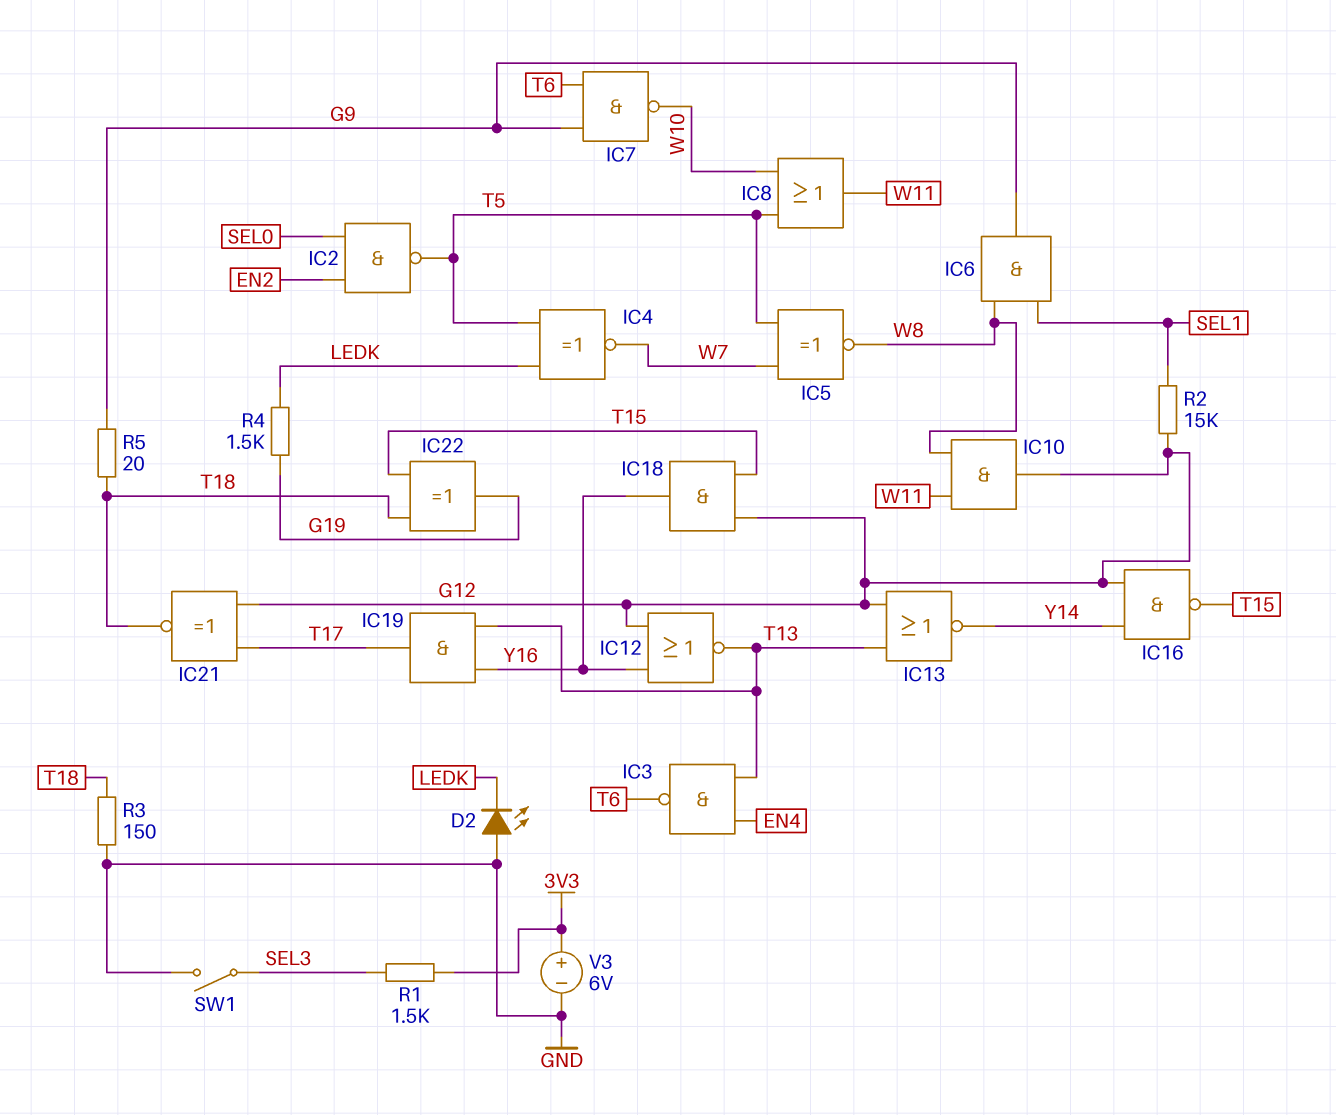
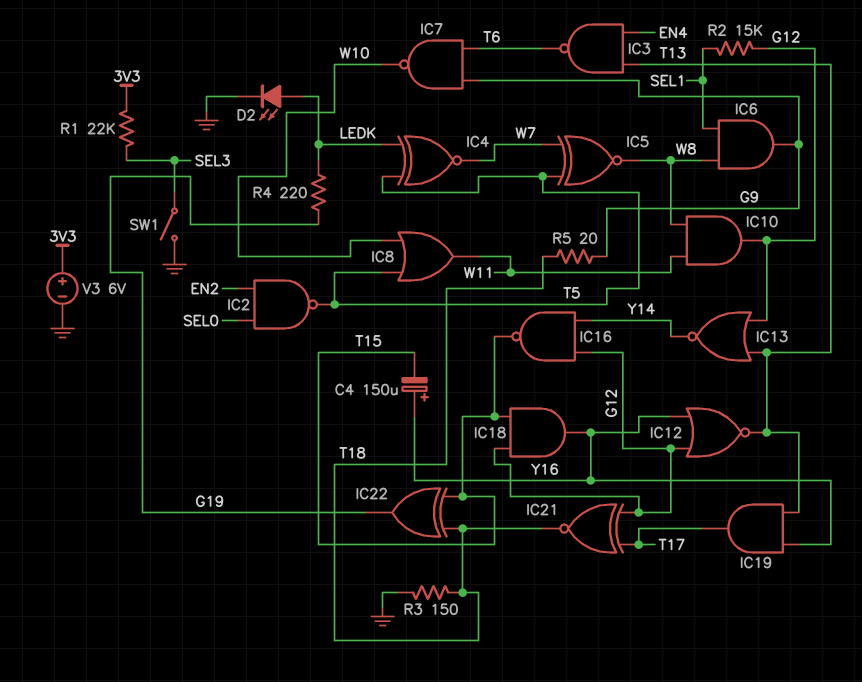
C4: none -> 150uF (plus Y16, minus T15)
D2: LED (A GND, K LEDK) -> LED (A LEDK, K GND)
R1: 1.5k (3V3, SEL3) -> 22k (3V3, SEL3)
R4: 1.5k (G19, LEDK) -> 220 (G19, LEDK)

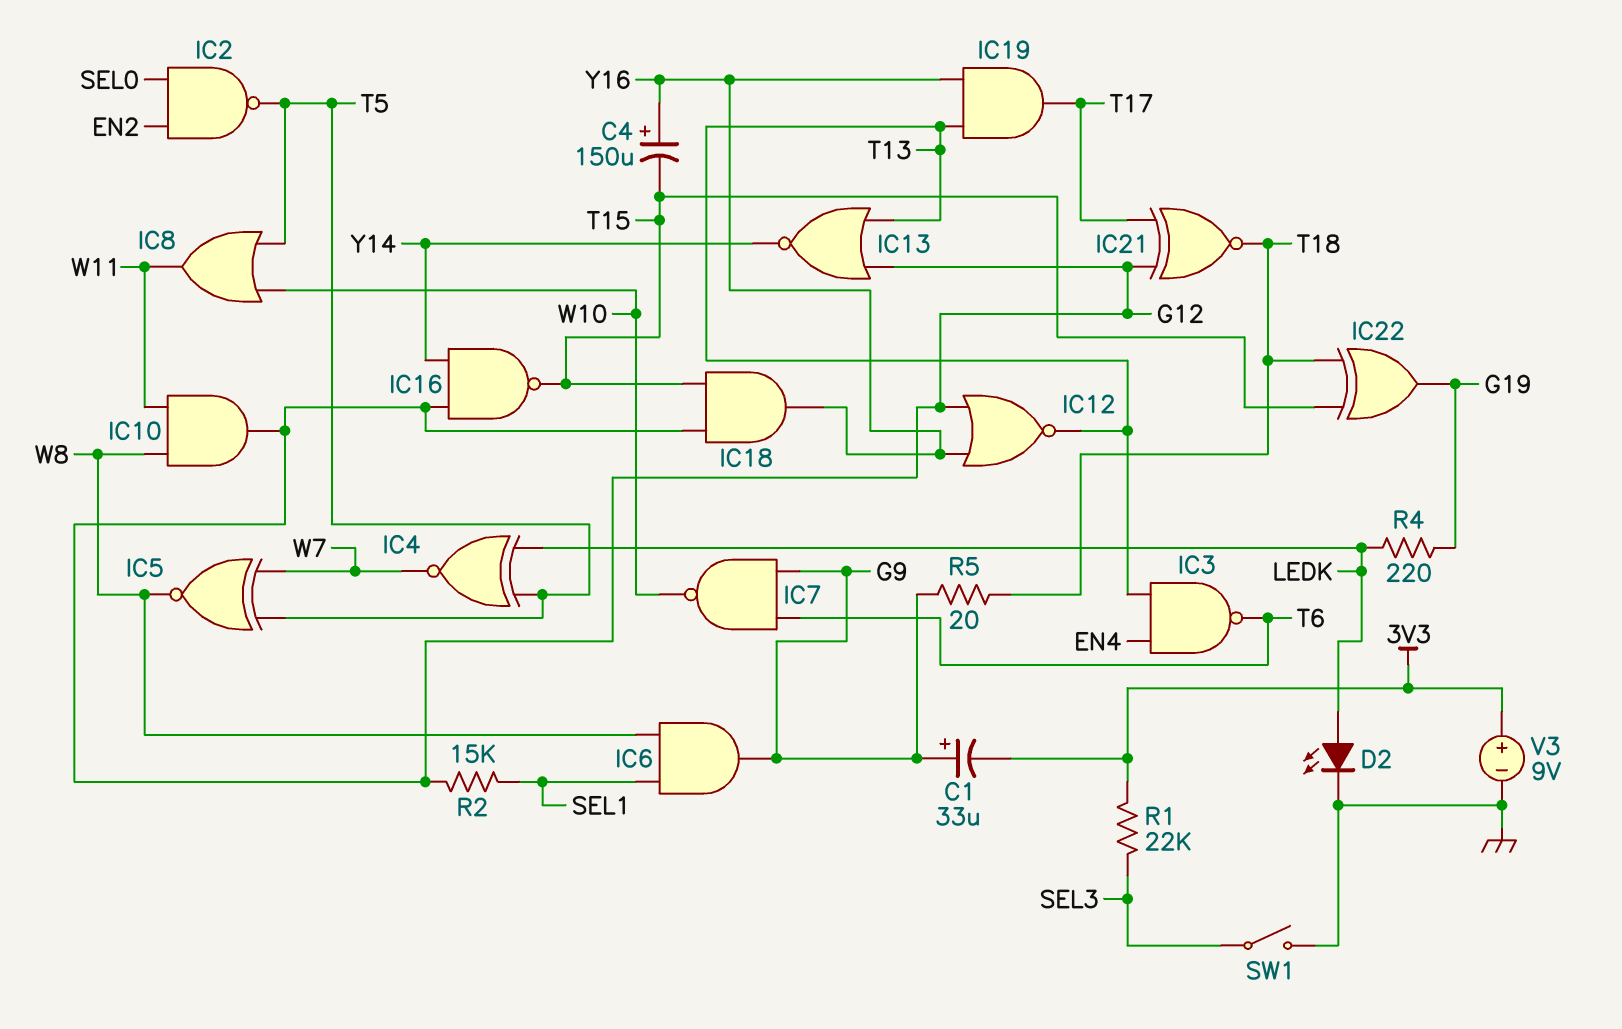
C1: none -> 33uF (plus G9, minus 3V3)
R3: 150 (GND, T18) -> none
V3: 6V (plus 3V3, minus GND) -> 9V (plus 3V3, minus GND)

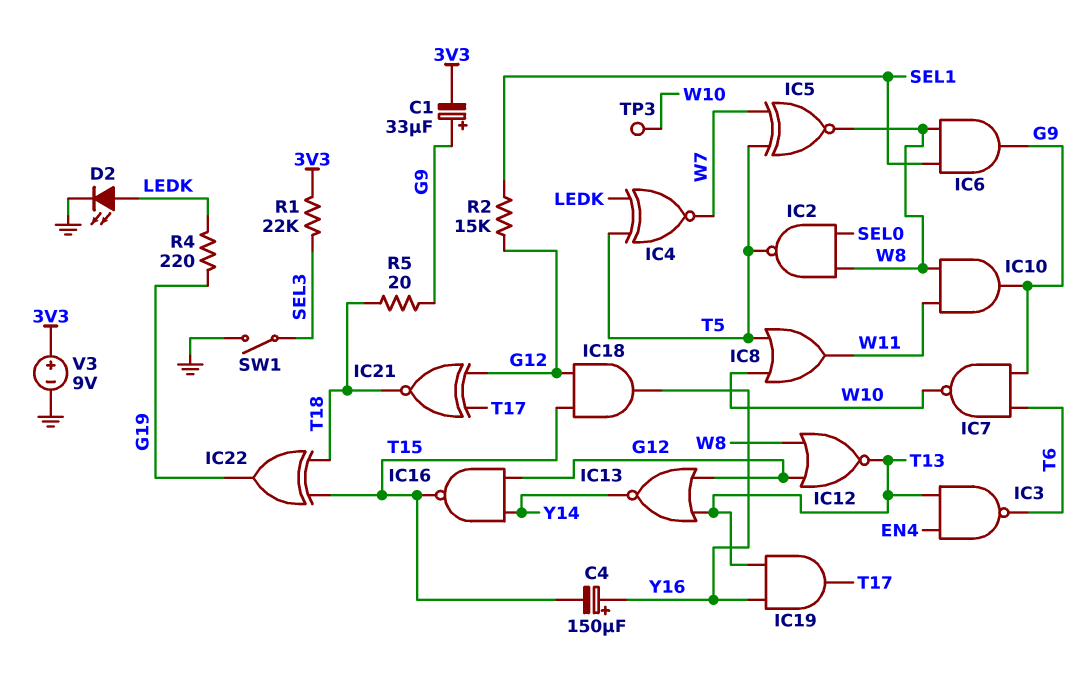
IC2: NAND (in EN2, in SEL0, out T5) -> NAND (in SEL0, in W8, out T5)
IC10: AND (in W8, in W11, out G12) -> AND (in W8, in W11, out G9)
IC12: NOR (in G12, in Y16, out T13) -> NOR (in G12, in W8, out T13)
TP3: none -> test point (W10)

